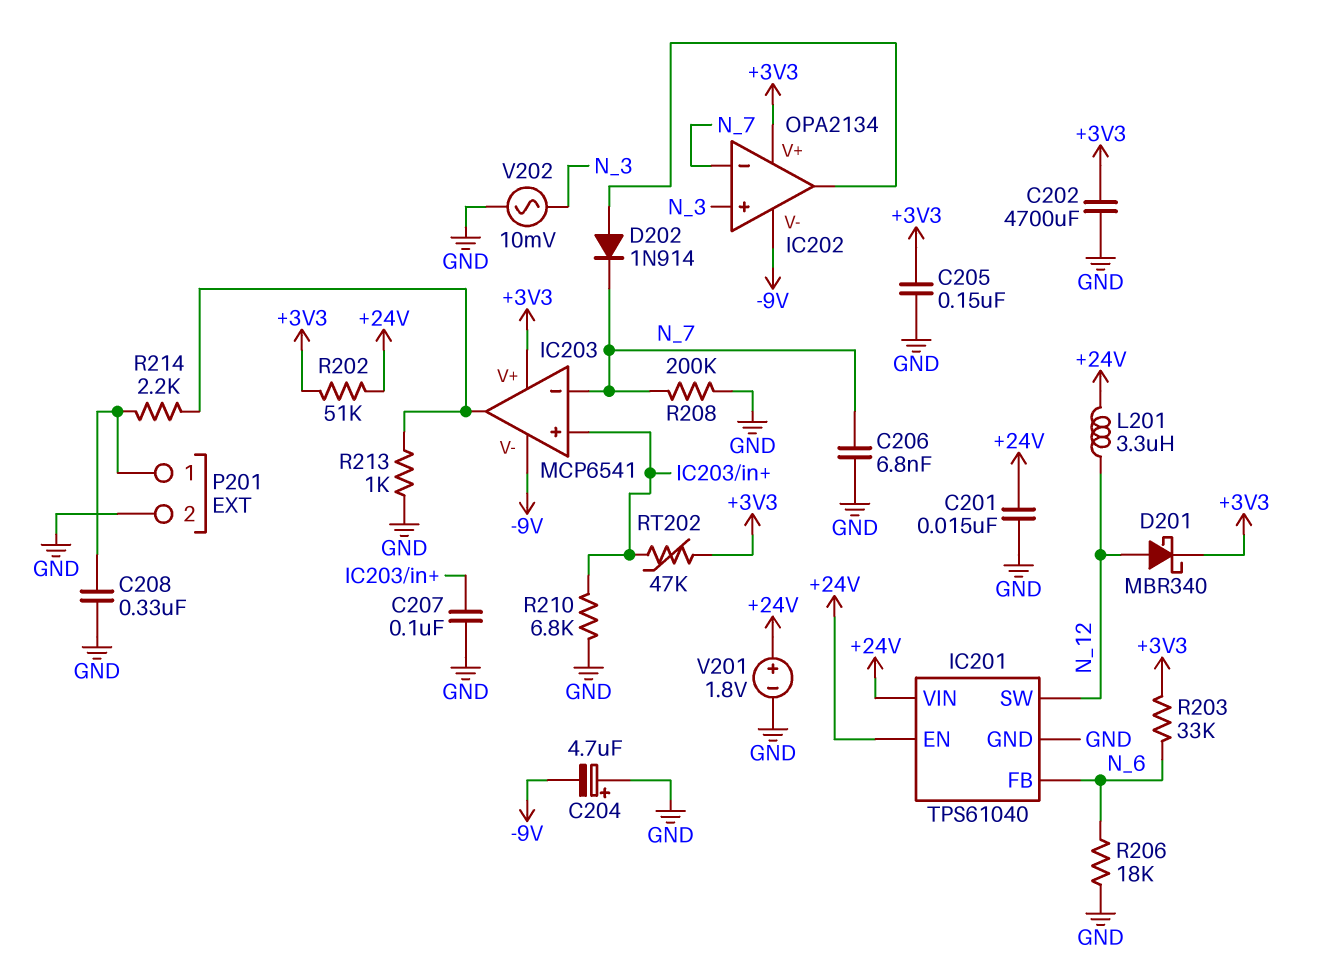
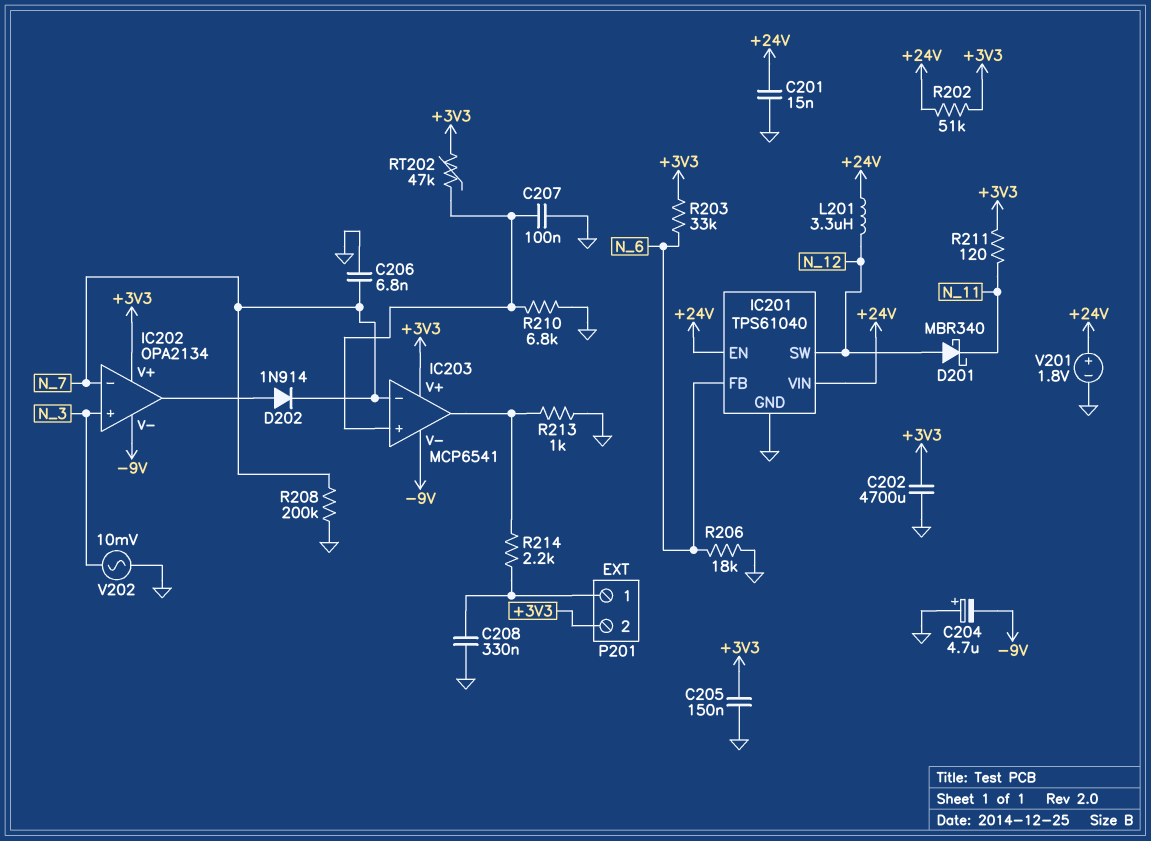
D201: schottky MBR340 (A N_12, K +3V3) -> schottky MBR340 (A N_12, K N_11)
P201 pin 2: GND -> +3V3
R211: none -> 120 (+3V3, N_11)

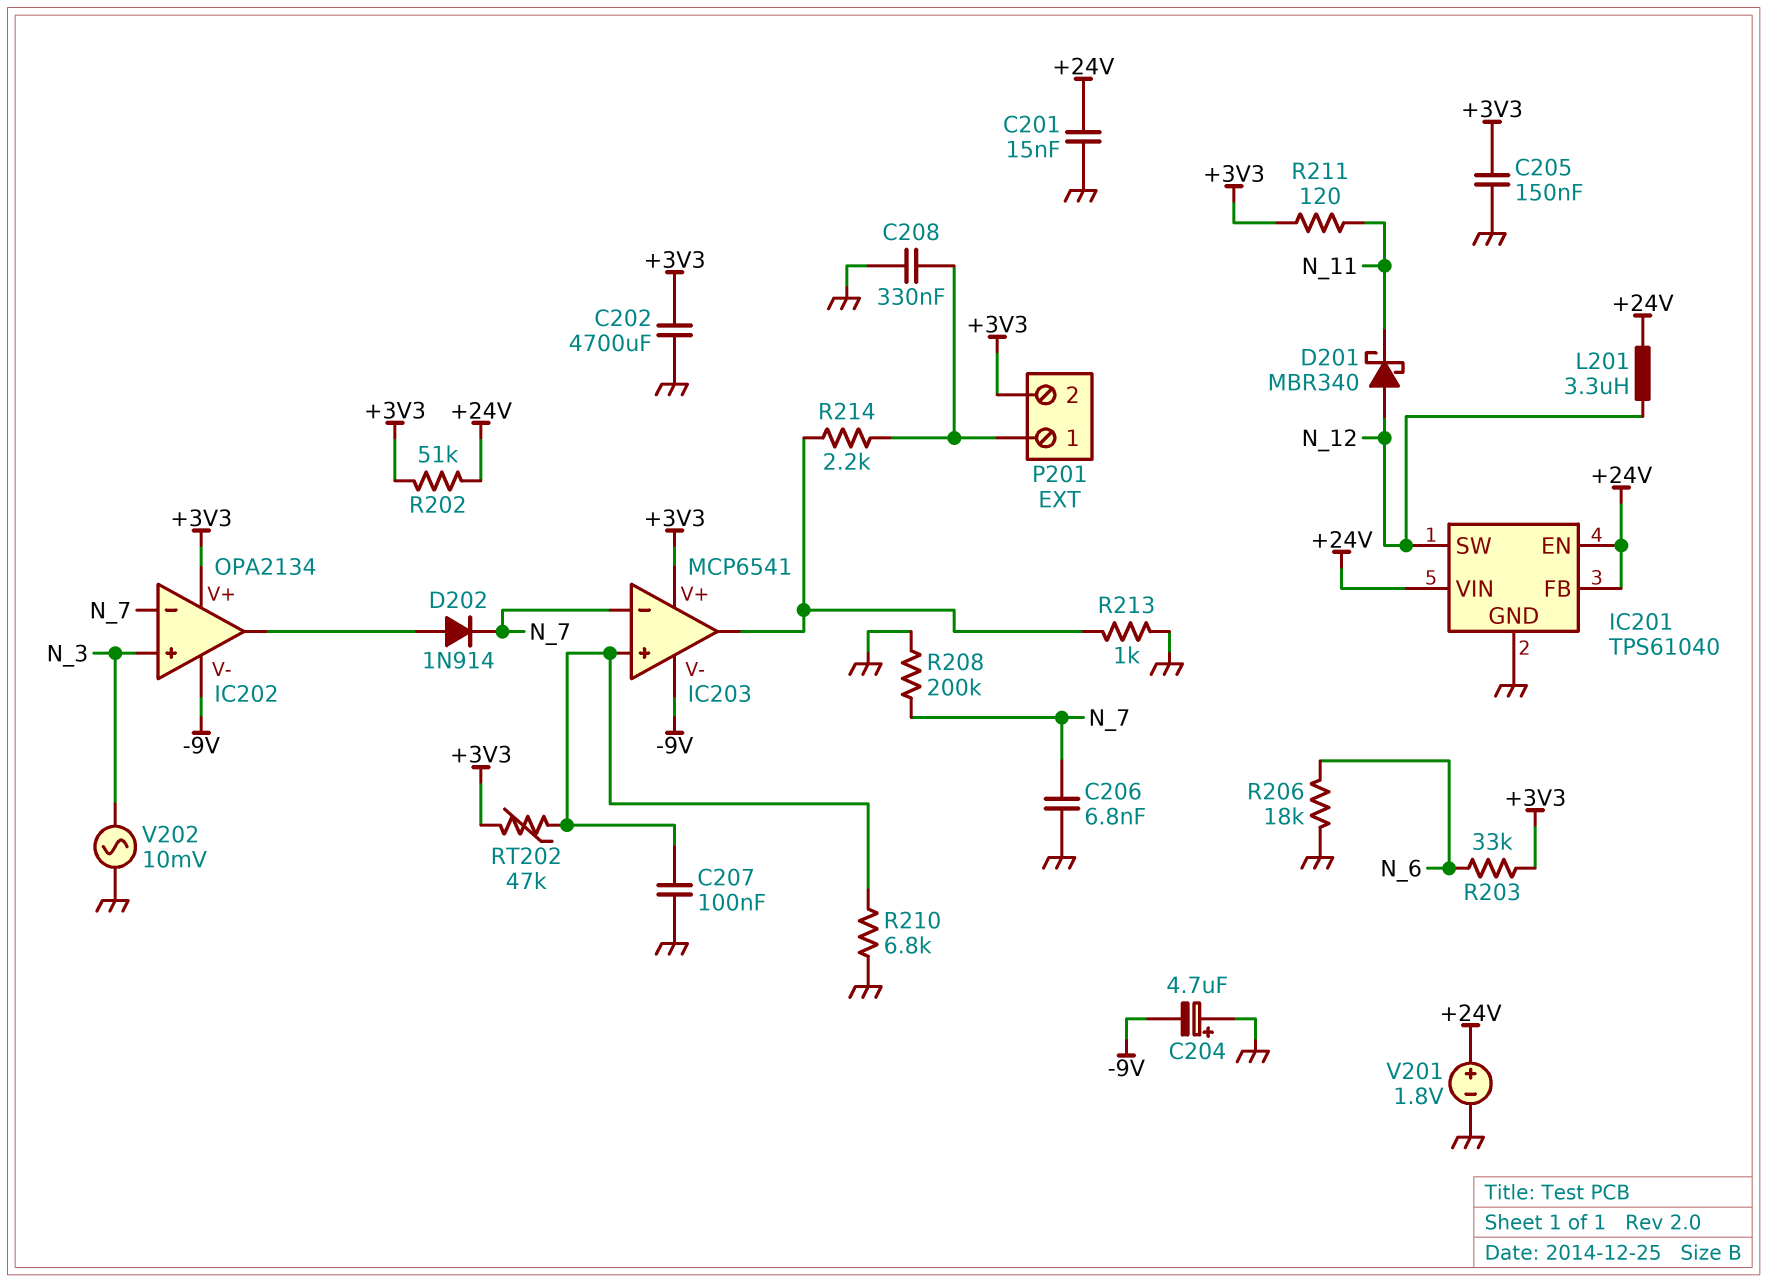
IC201 pin FB: N_6 -> +24V

